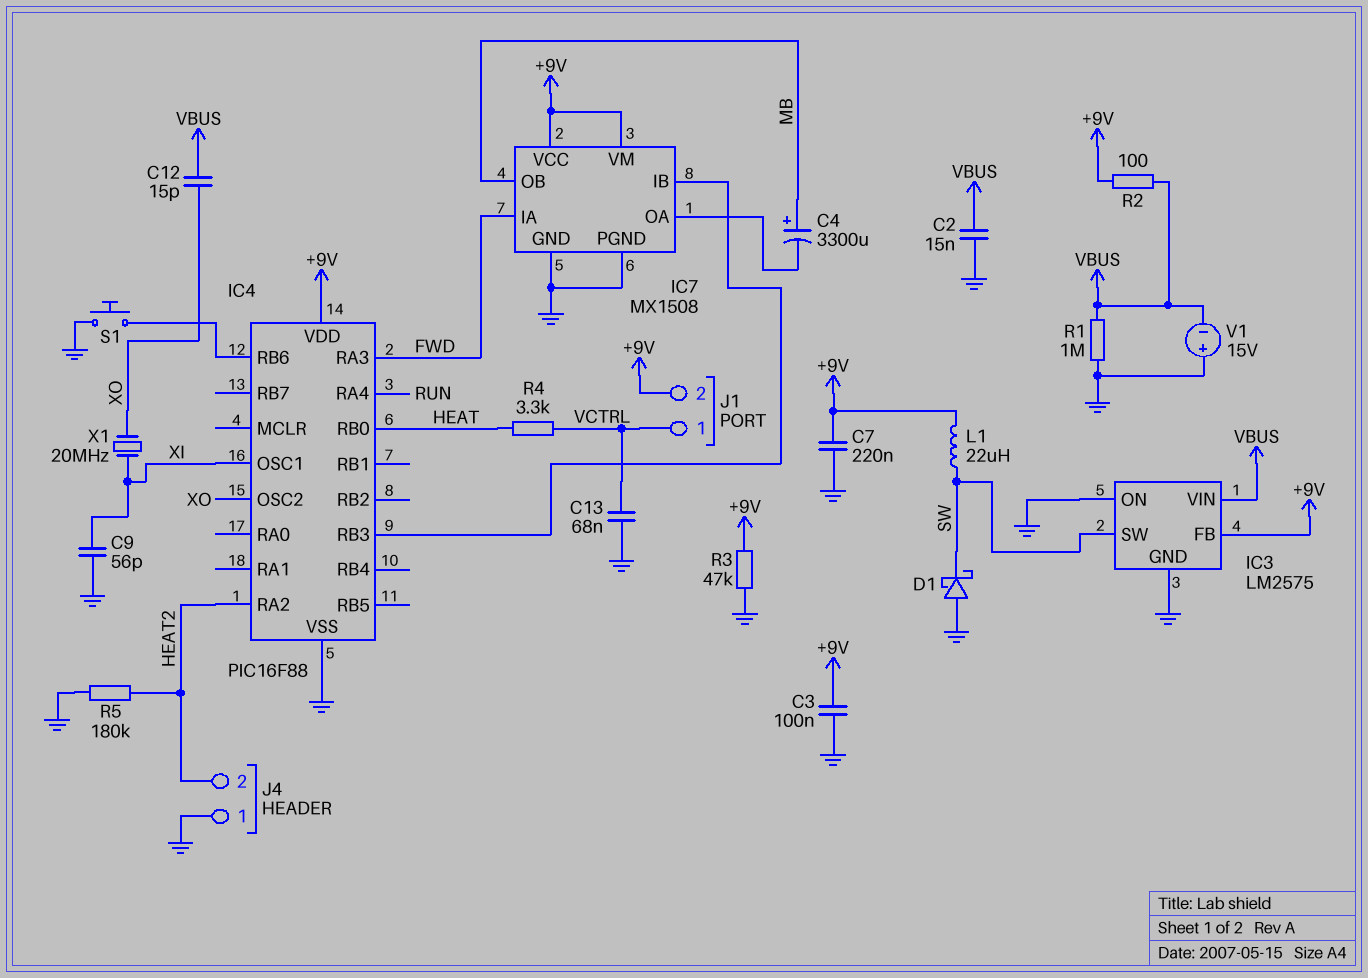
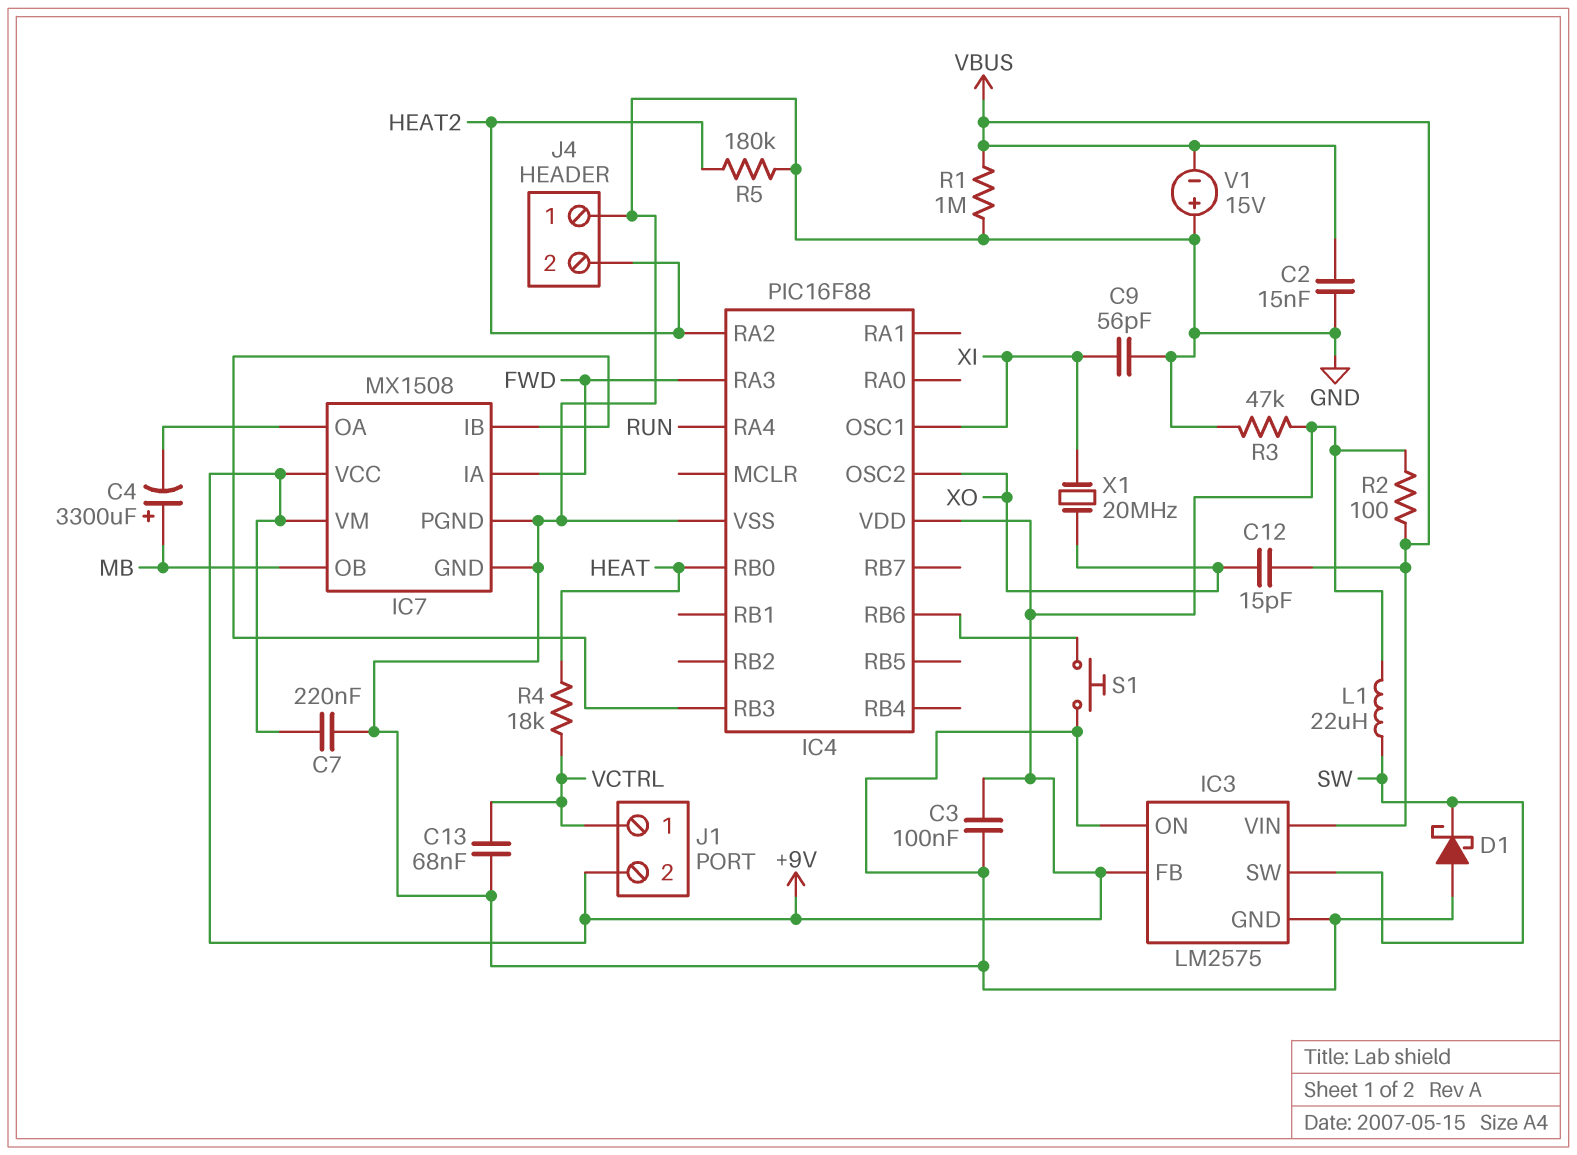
R4: 3.3k (HEAT, VCTRL) -> 18k (HEAT, VCTRL)

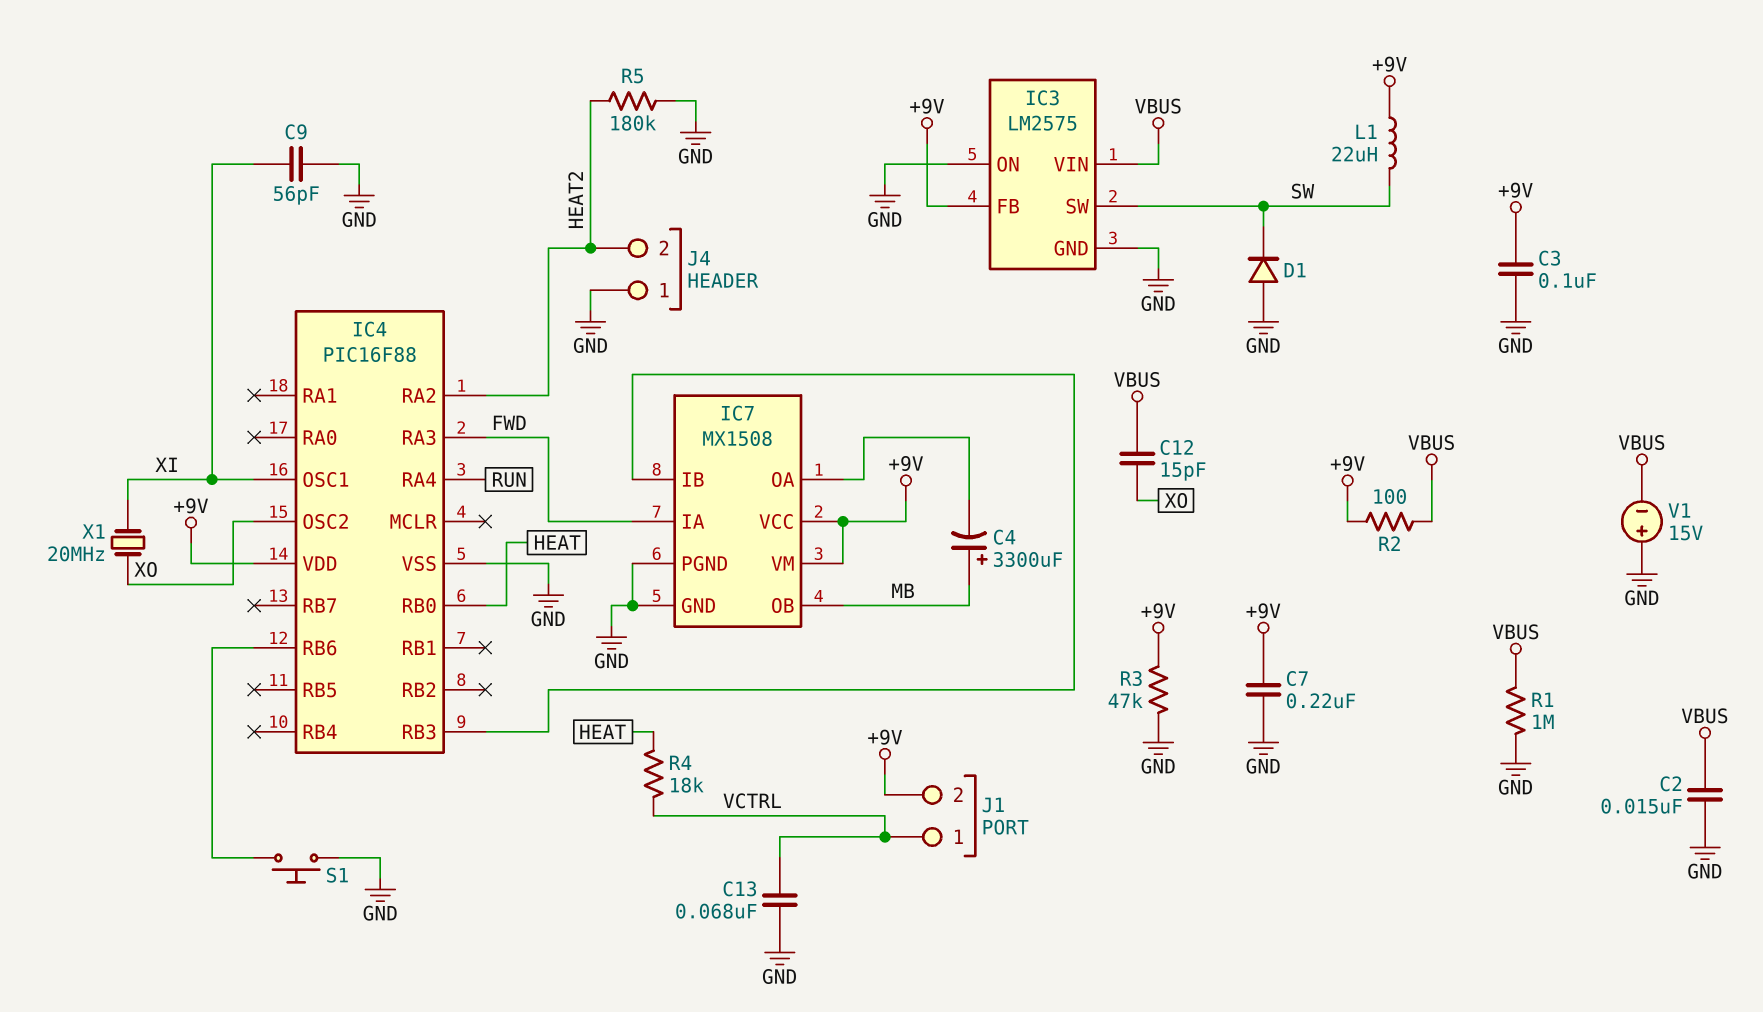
D1: schottky (A GND, K SW) -> diode (A GND, K SW)

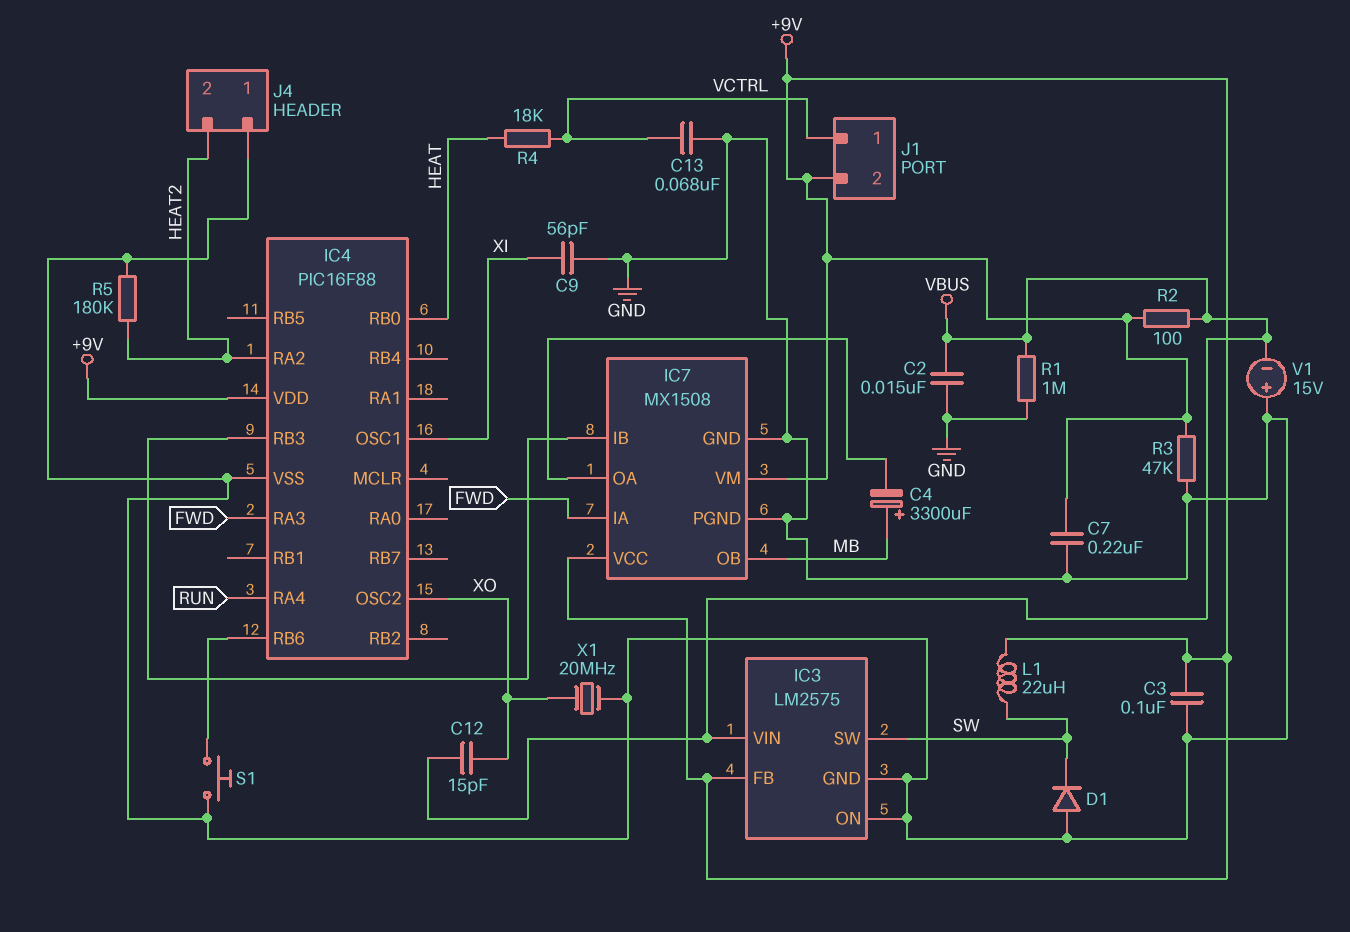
X1: 20MHz (XI, XO) -> 20MHz (GND, XO)

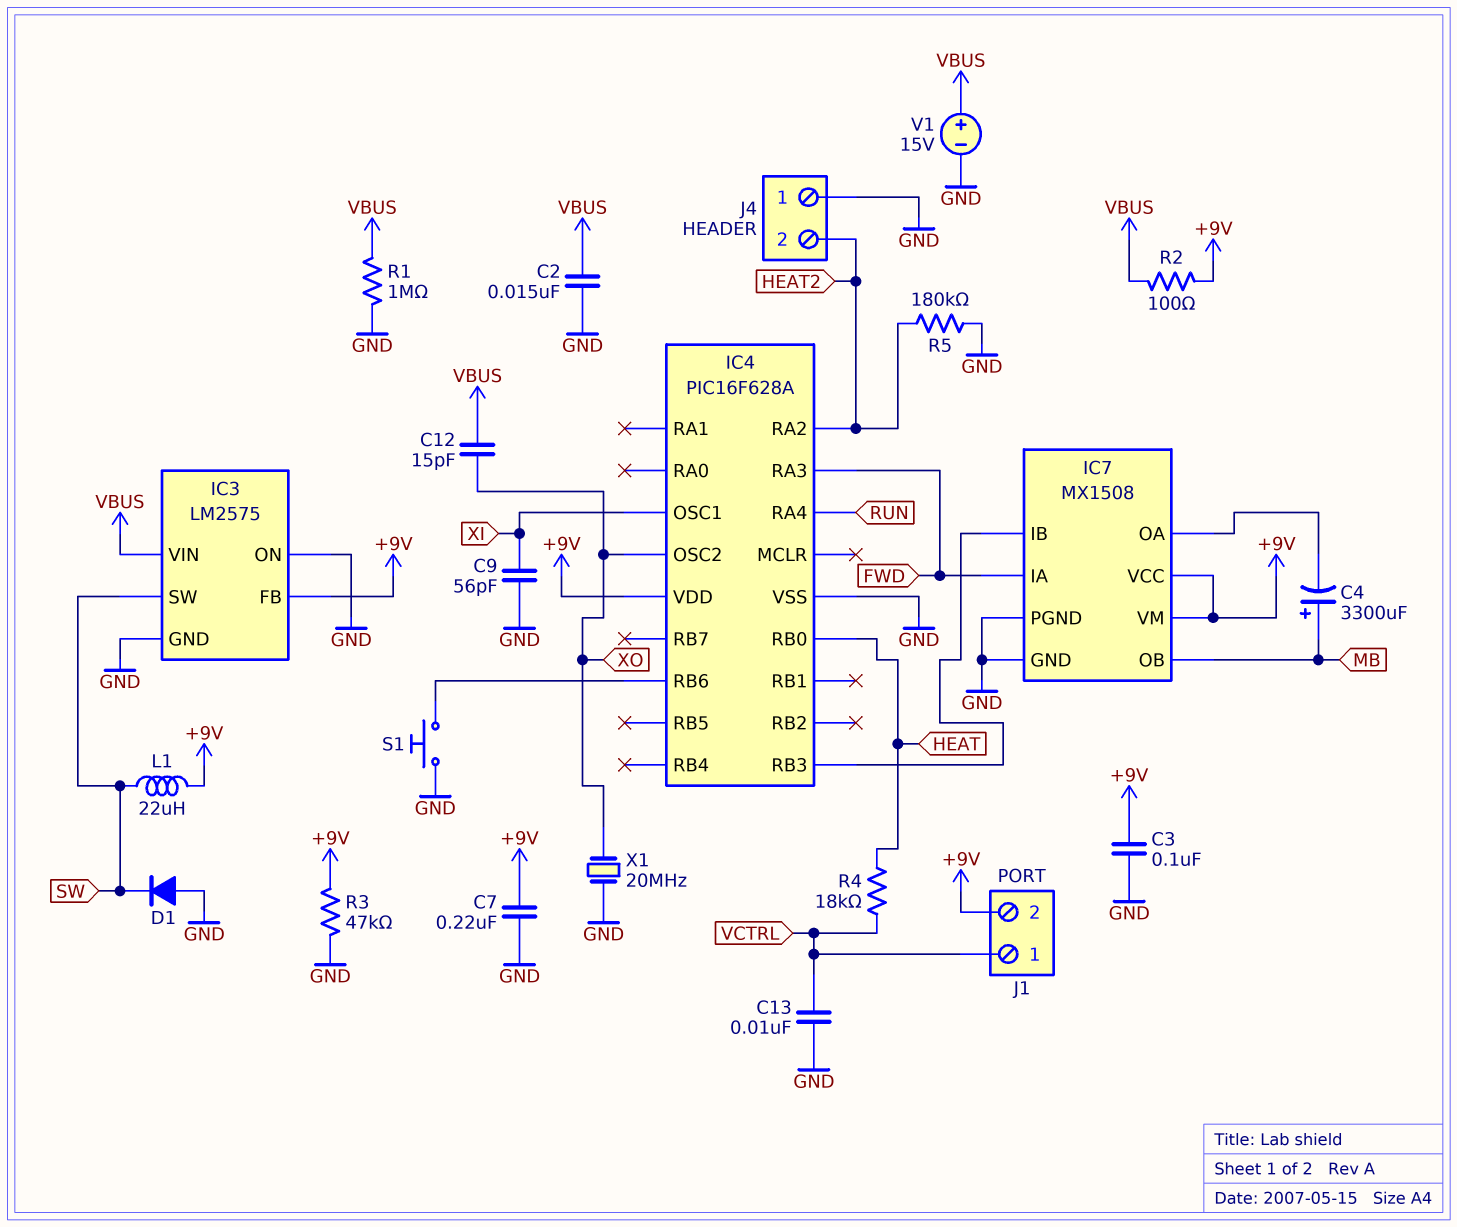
C13: 68nF (GND, VCTRL) -> 10nF (GND, VCTRL)
IC4: PIC16F88 -> PIC16F628A
V1: 15V (plus GND, minus VBUS) -> 15V (plus VBUS, minus GND)

